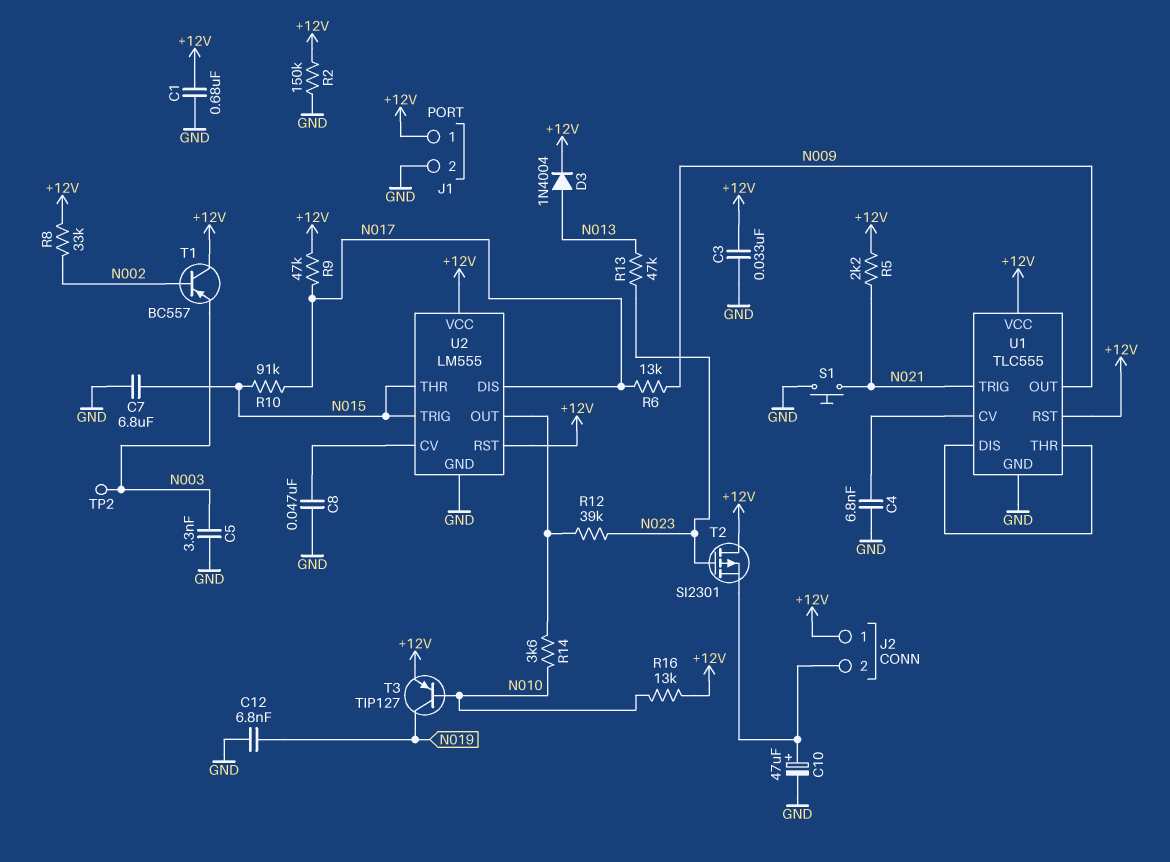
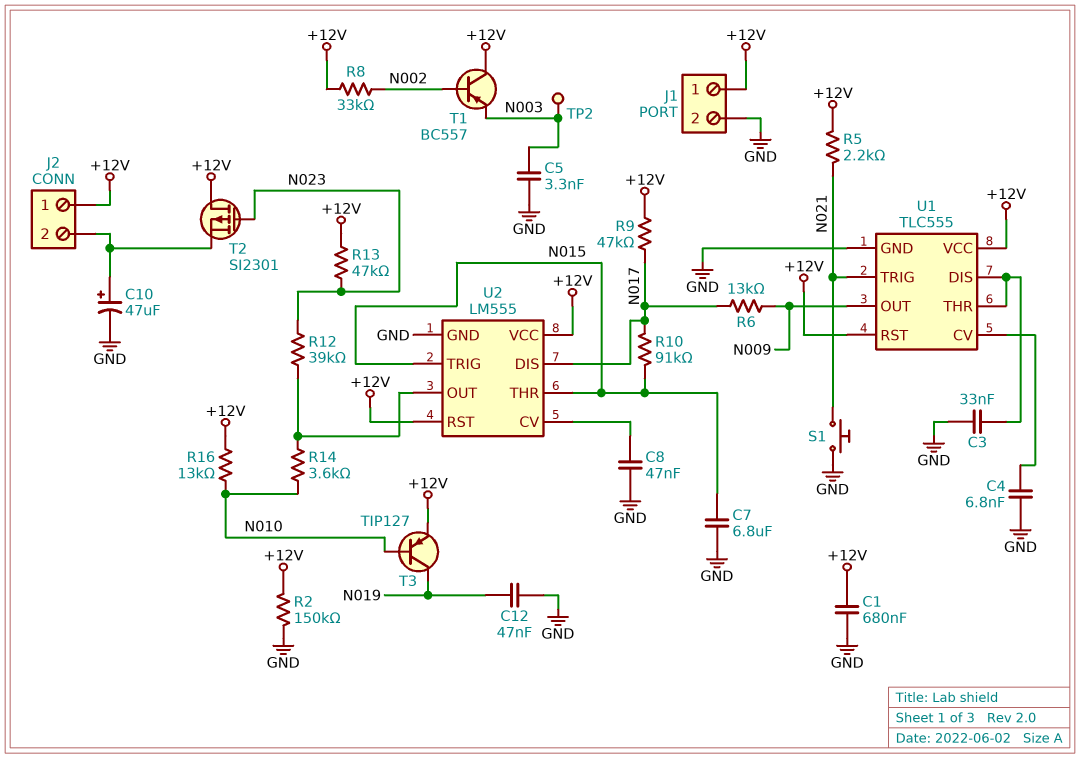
C3: 33nF (+12V, GND) -> 33nF (GND, U1/DIS)
C12: 6.8nF (GND, N019) -> 47nF (GND, N019)
D3: diode 1N4004 (A N013, K +12V) -> none
R13: 47k (N013, N023) -> 47k (+12V, N023)

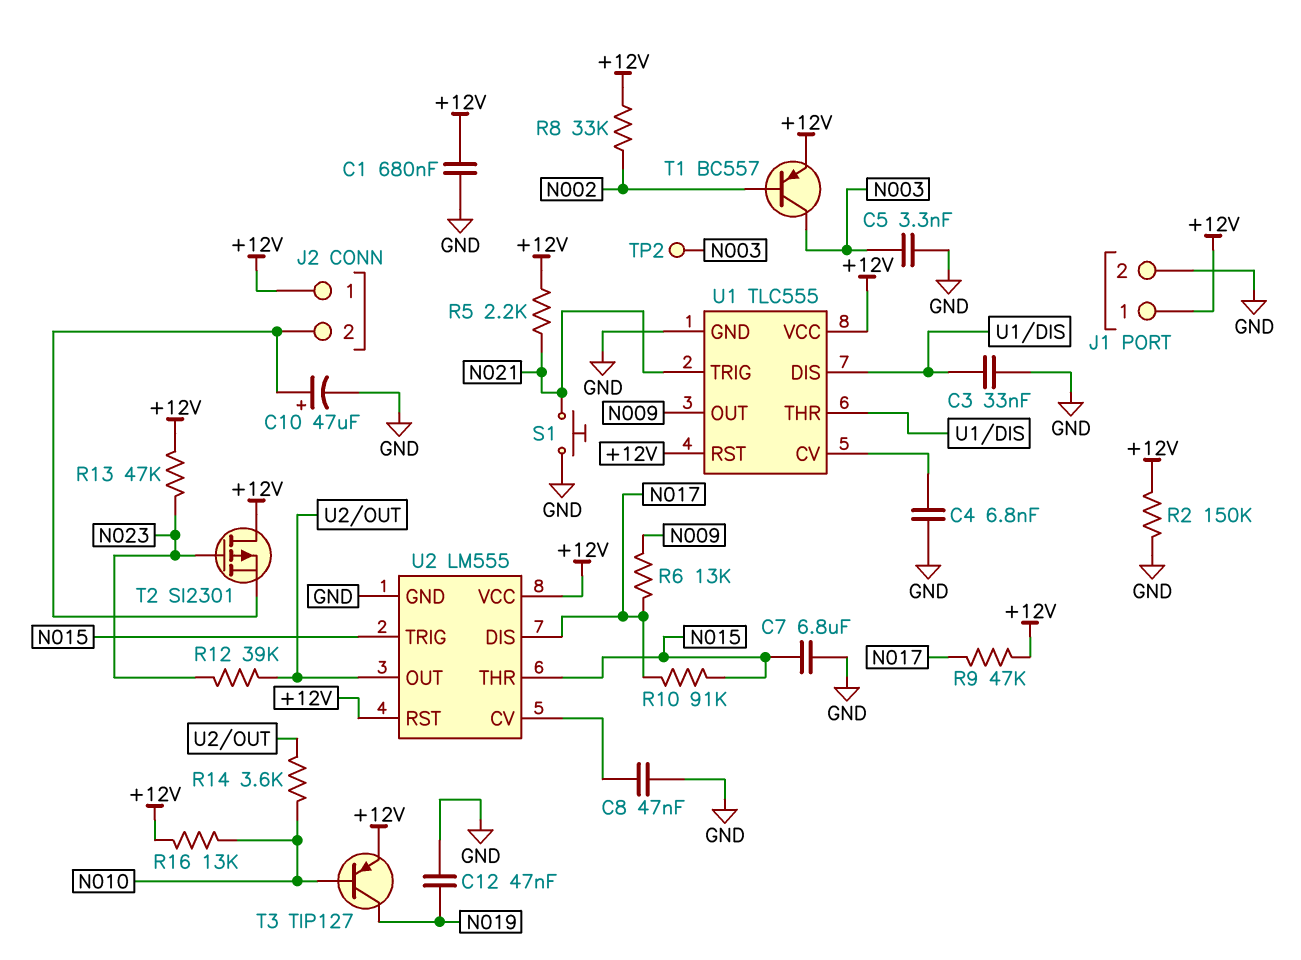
T1: PNP BC557 (B N002, C +12V, E N003) -> PNP BC557 (B N002, C N003, E +12V)

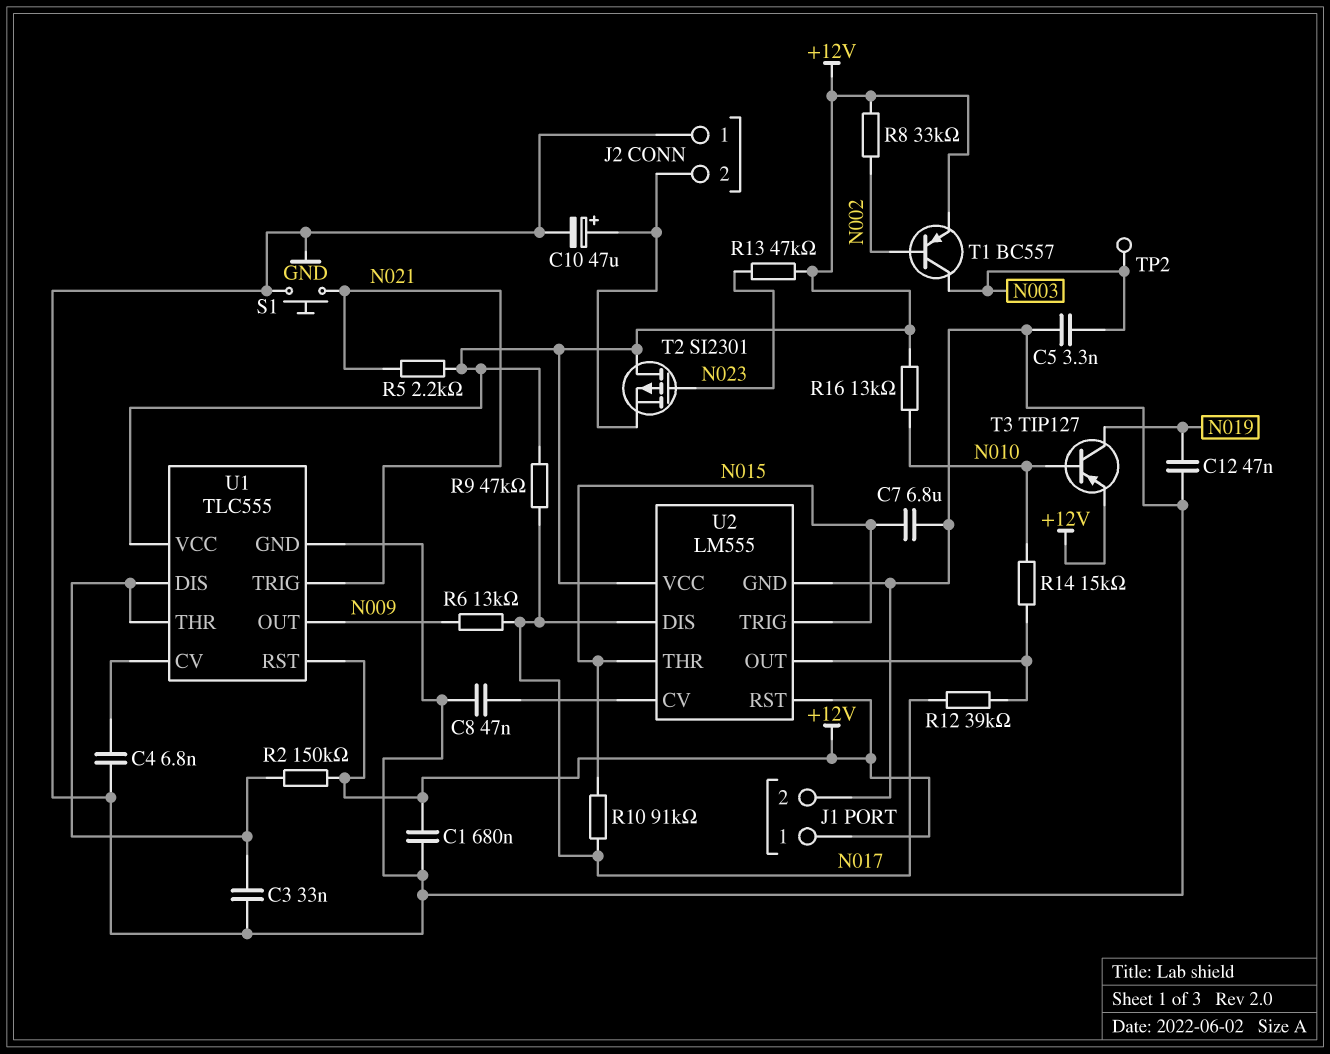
J2 pin 1: +12V -> GND
R2: 150k (+12V, GND) -> 150k (+12V, U1/DIS)
R12: 39k (N023, U2/OUT) -> 39k (N017, U2/OUT)
R14: 3.6k (N010, U2/OUT) -> 15k (N010, U2/OUT)

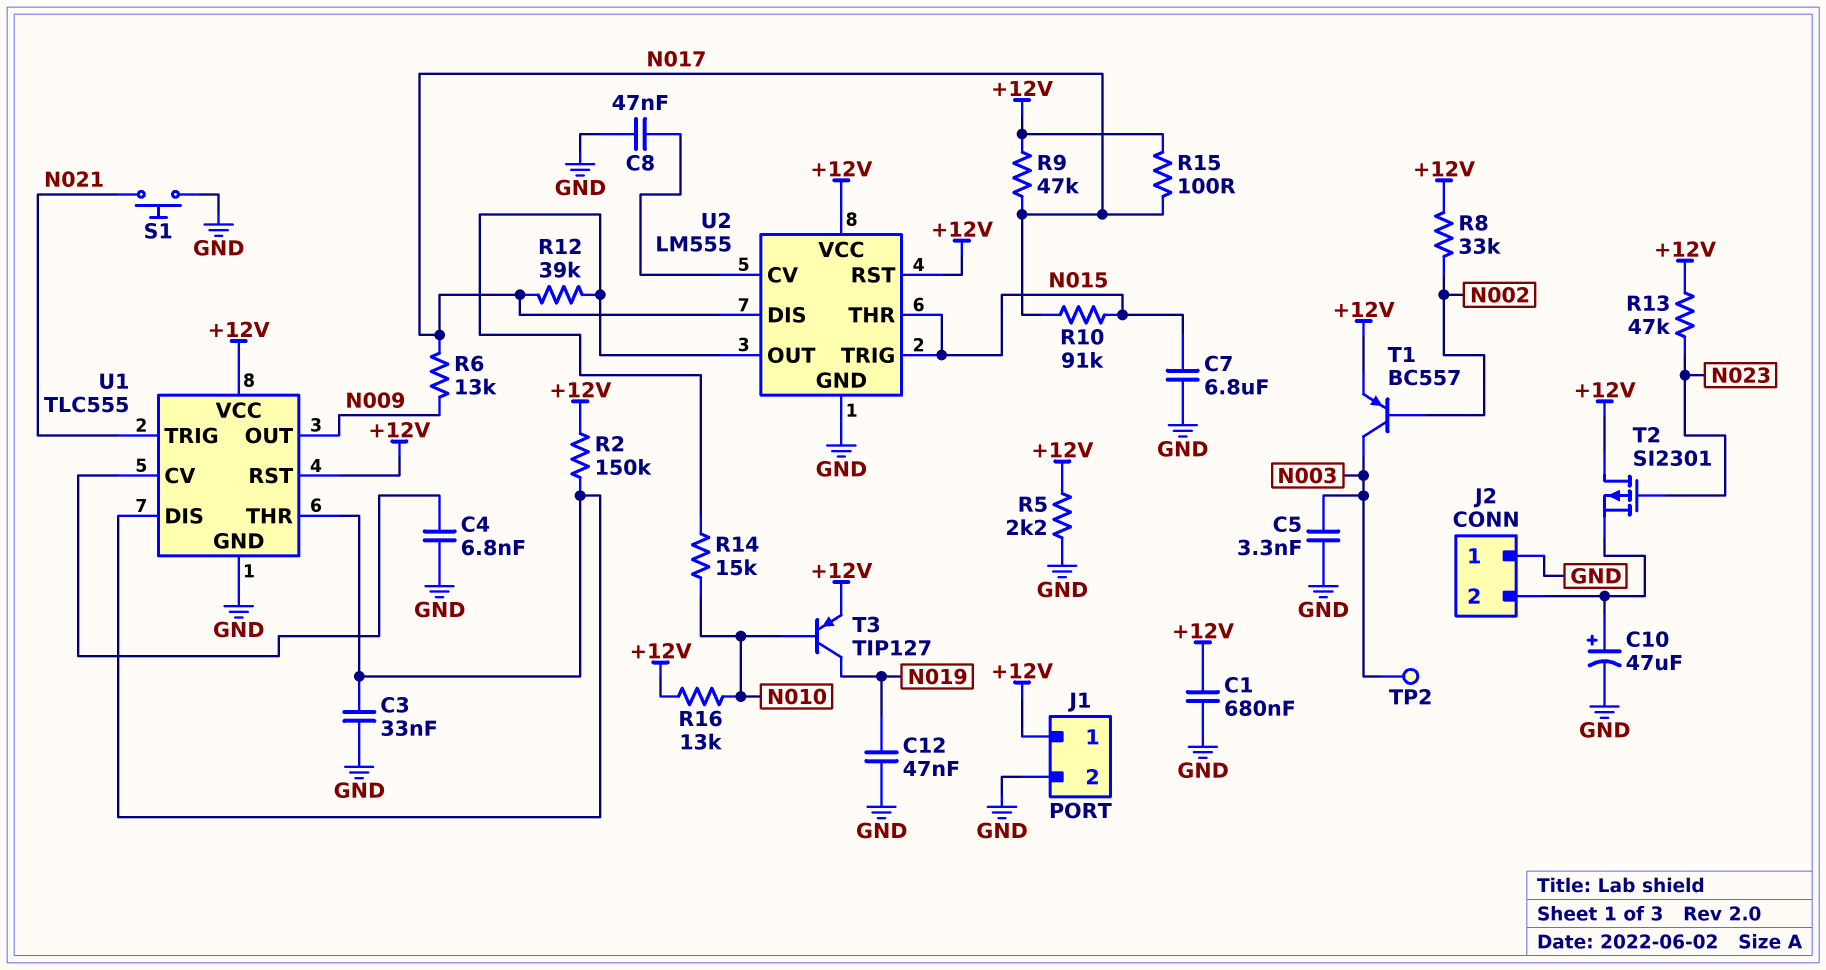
R5: 2.2k (+12V, N021) -> 2.2k (+12V, GND)
R15: none -> 100 (+12V, N017)

